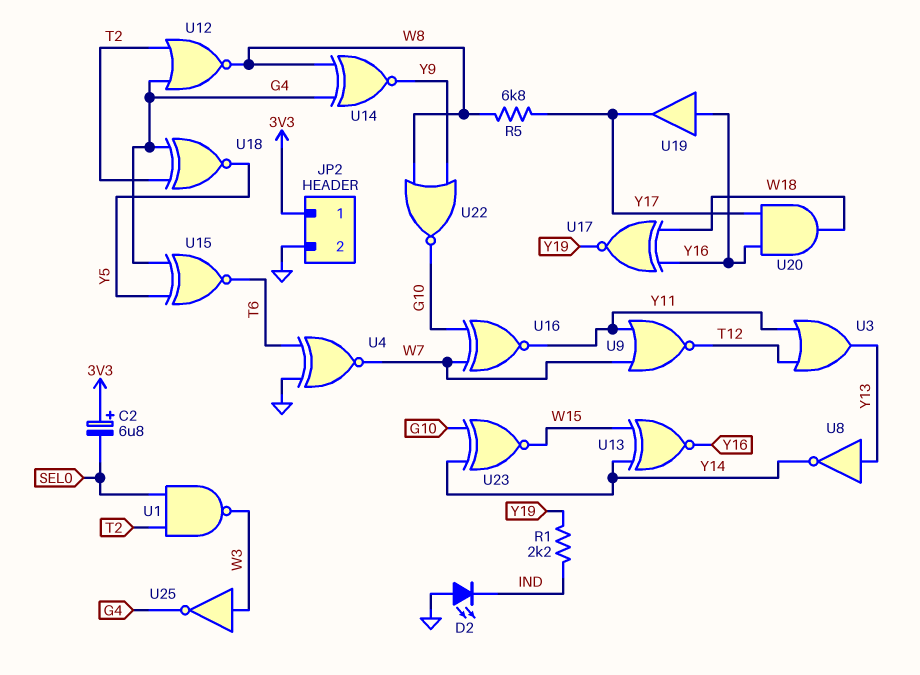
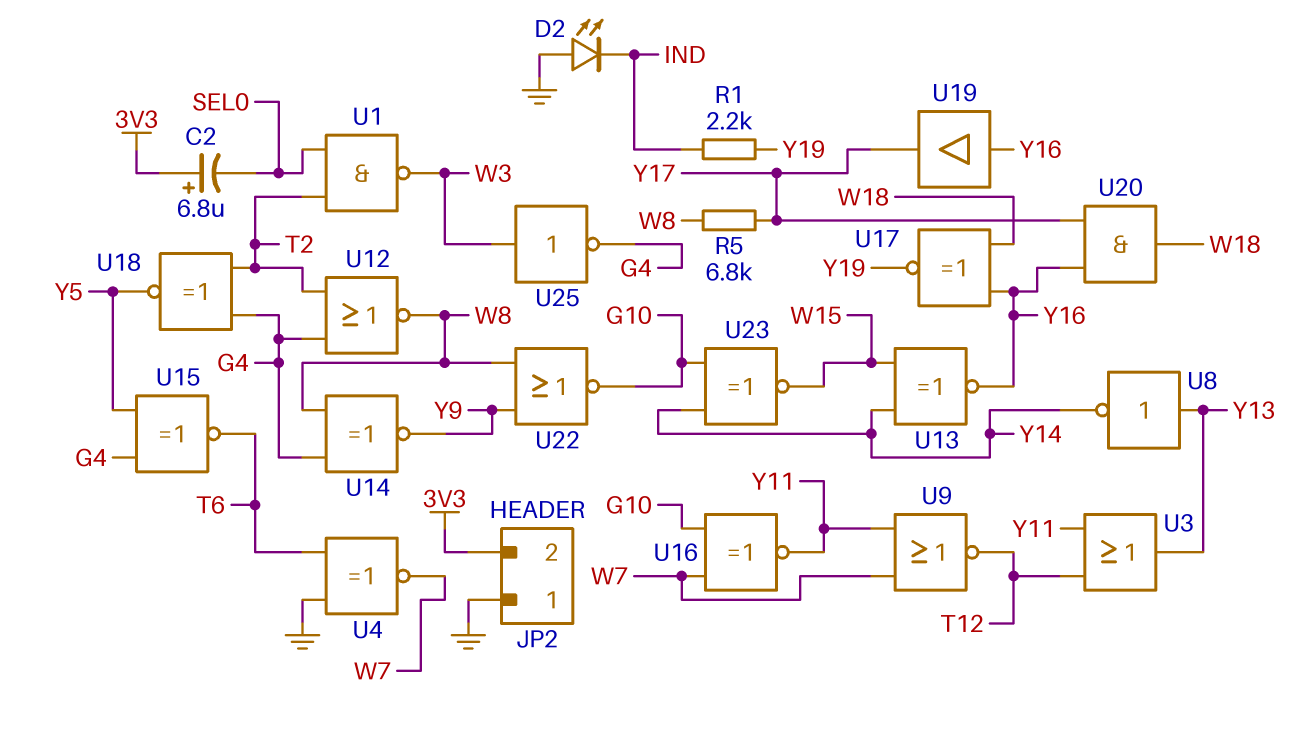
JP2 pin 1: 3V3 -> GND
JP2 pin 2: GND -> 3V3

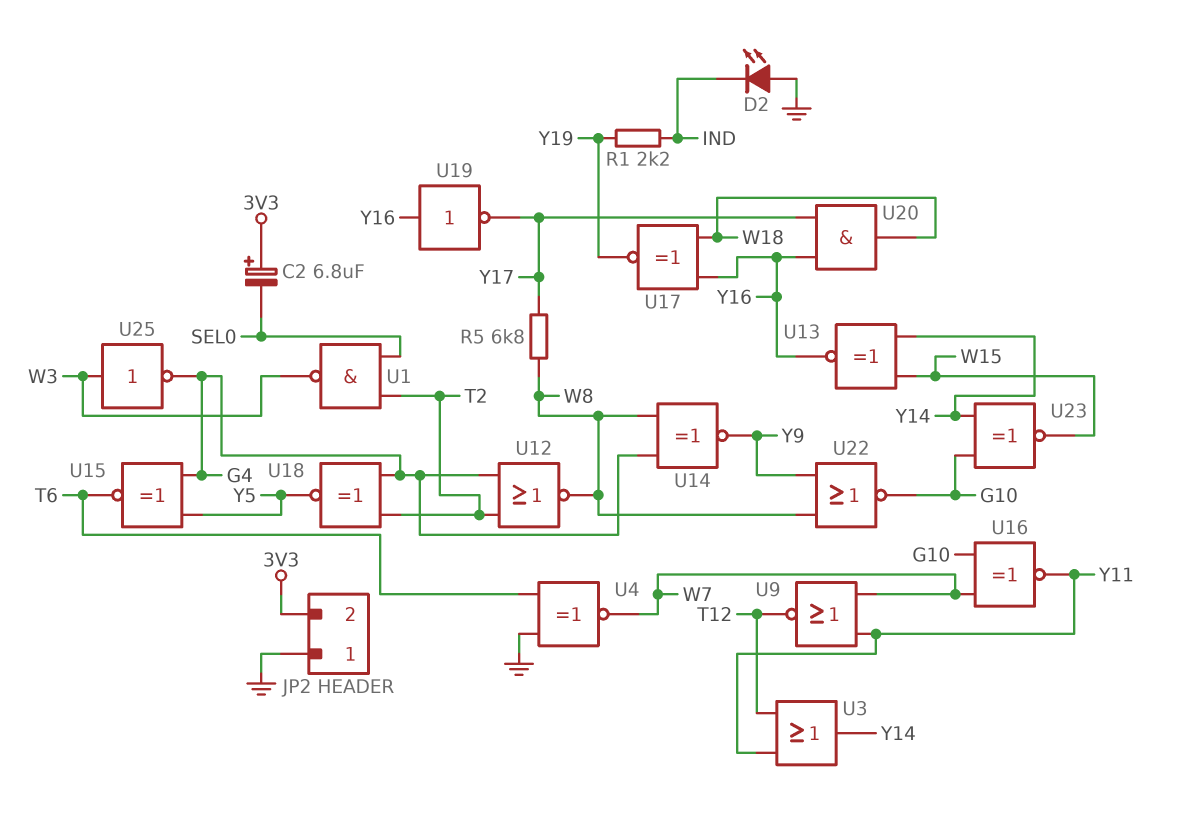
U3: OR (in T12, in Y11, out Y13) -> OR (in T12, in Y11, out Y14)
U8: NOT (in Y13, out Y14) -> none
U19: buffer (in Y16, out Y17) -> NOT (in Y16, out Y17)

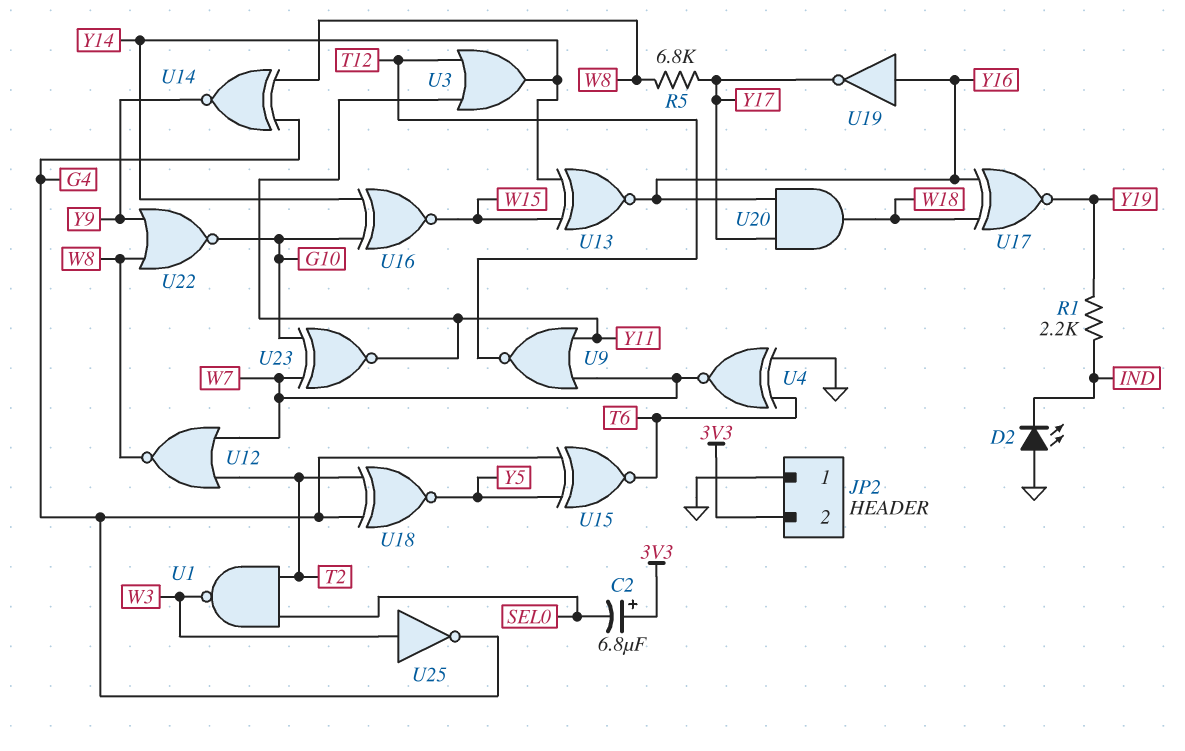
U12: NOR (in G4, in T2, out W8) -> NOR (in T2, in W7, out W8)
U16: XNOR (in G10, in W7, out Y11) -> XNOR (in G10, in Y14, out W15)
U23: XNOR (in G10, in Y14, out W15) -> XNOR (in G10, in W7, out Y11)

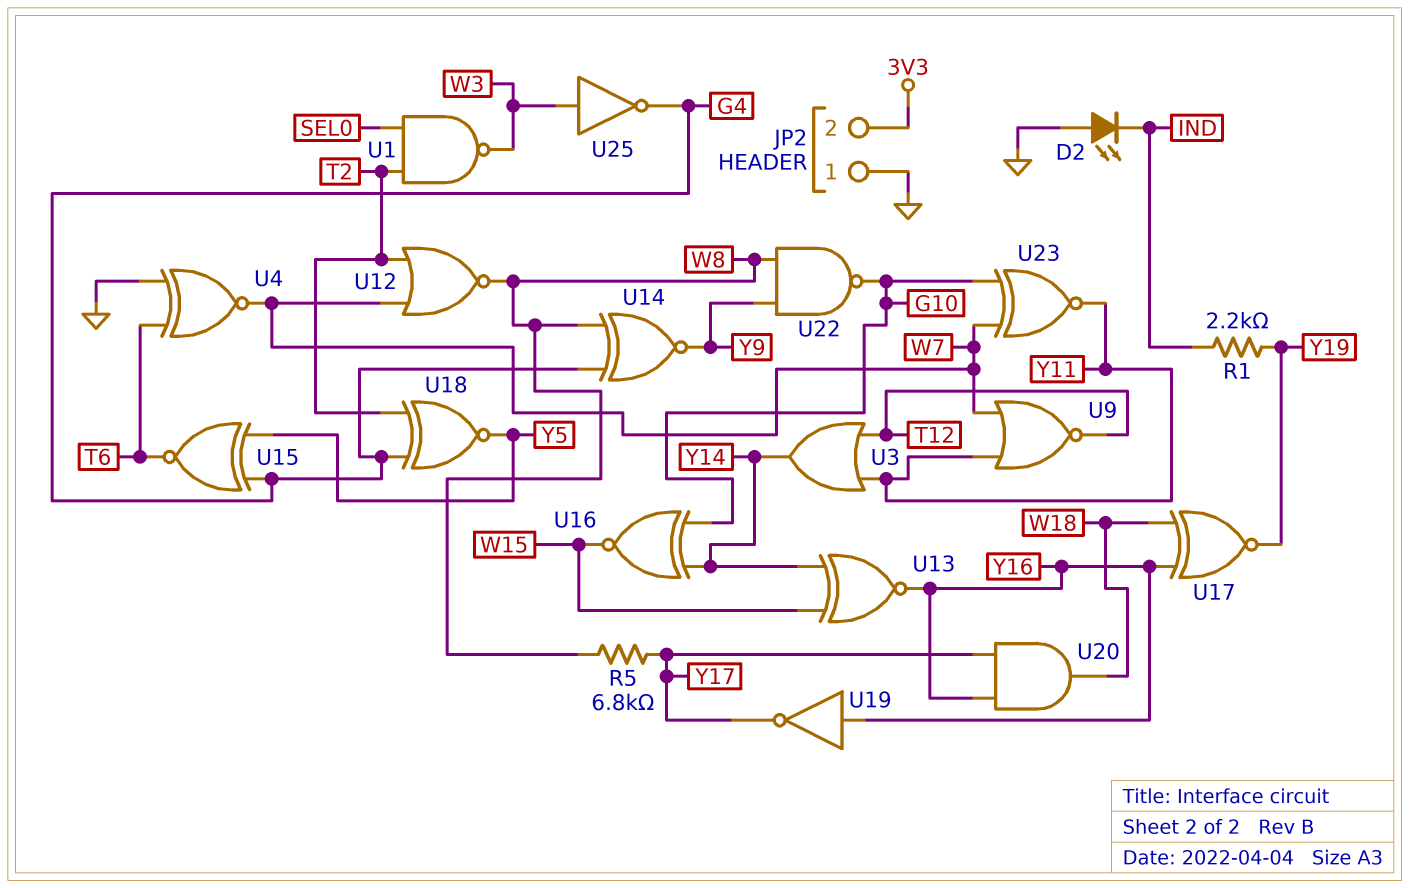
C2: 6.8uF (plus 3V3, minus SEL0) -> none
U22: NOR (in W8, in Y9, out G10) -> NAND (in W8, in Y9, out G10)

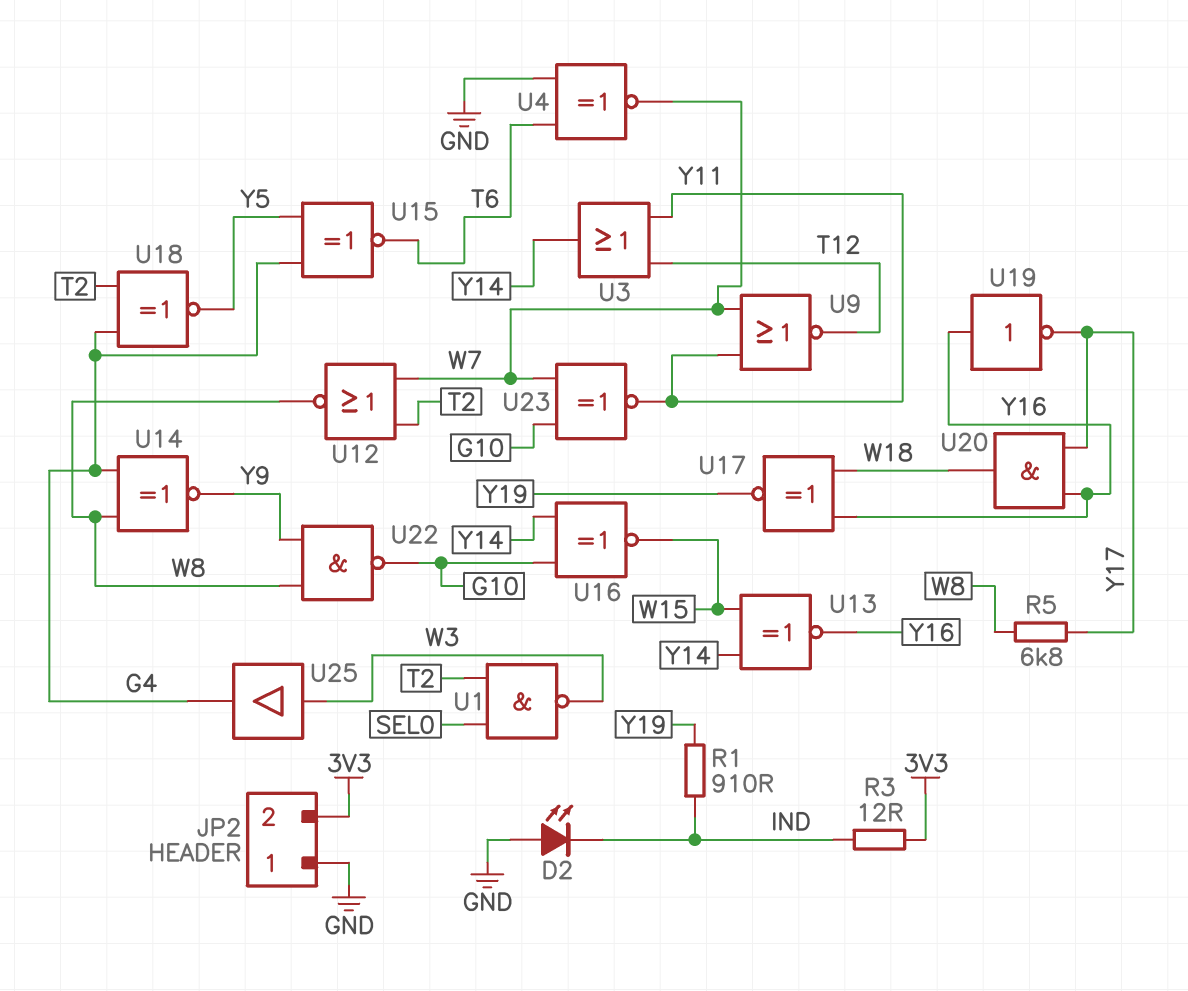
R1: 2.2k (IND, Y19) -> 910 (IND, Y19)
R3: none -> 12 (3V3, IND)
U25: NOT (in W3, out G4) -> buffer (in W3, out G4)

